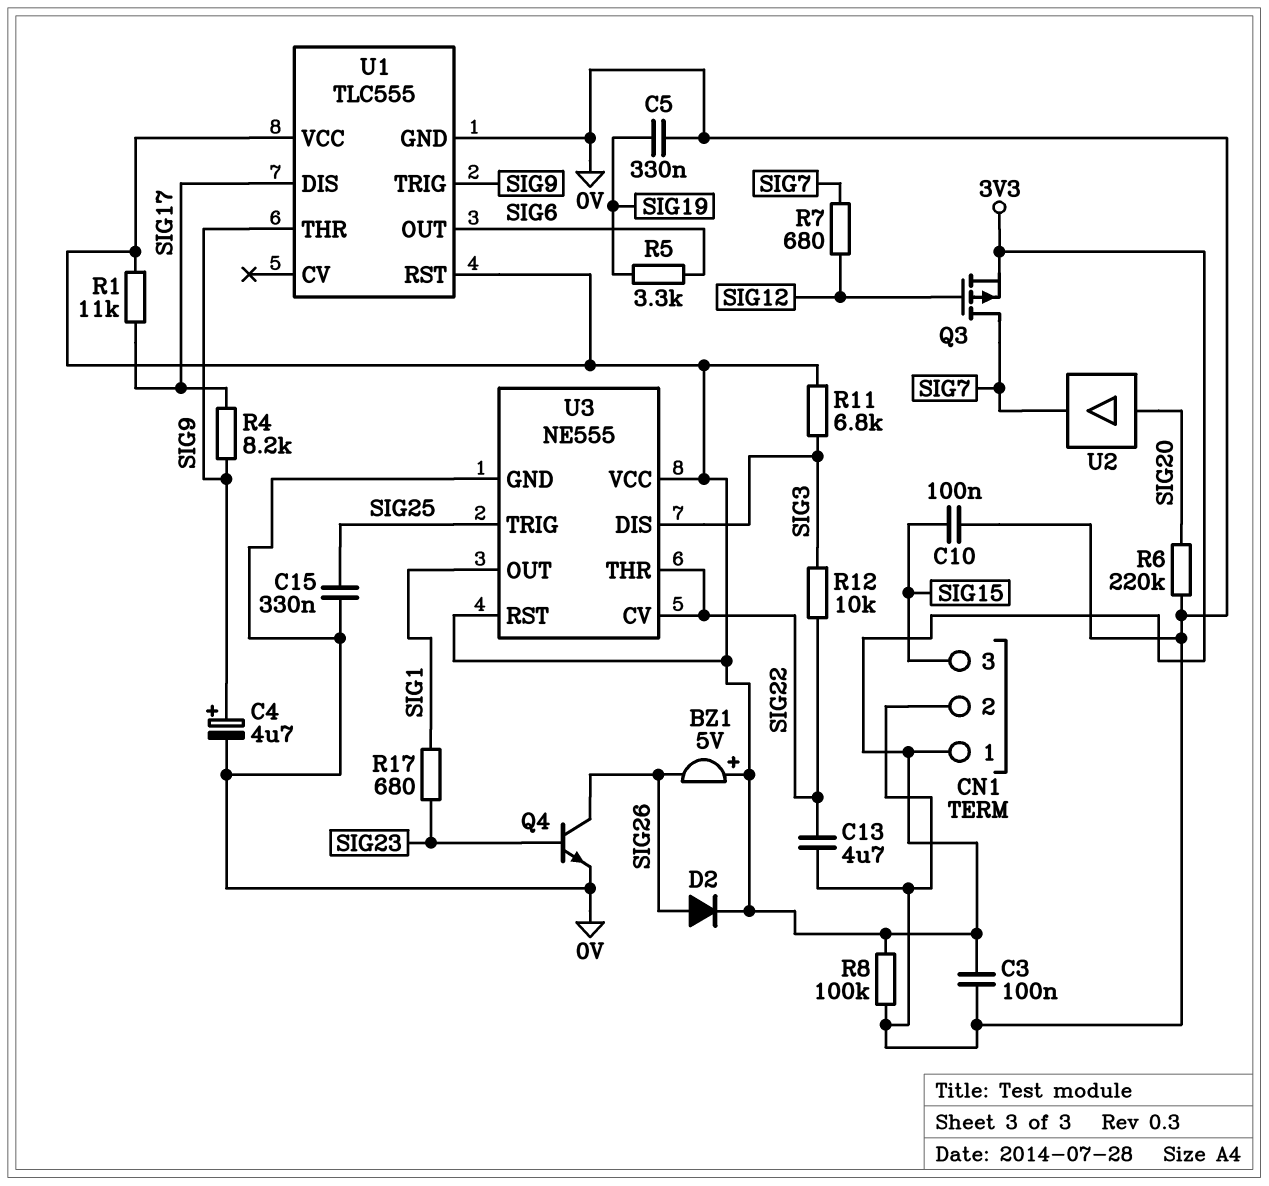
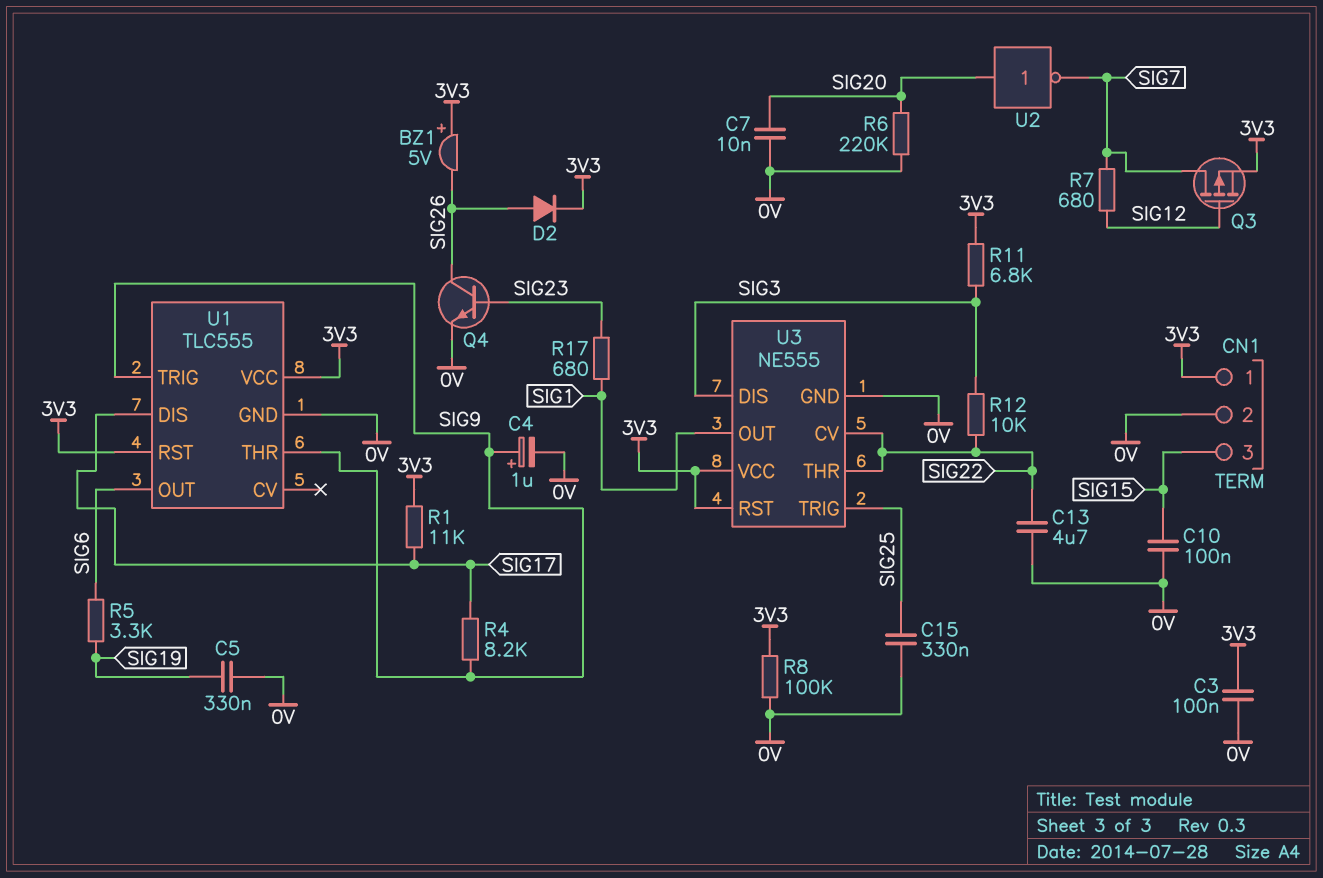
C4: 4.7uF (plus SIG9, minus 0V) -> 1uF (plus SIG9, minus 0V)
C7: none -> 10nF (0V, SIG20)
U2: buffer (in SIG20, out SIG7) -> NOT (in SIG20, out SIG7)

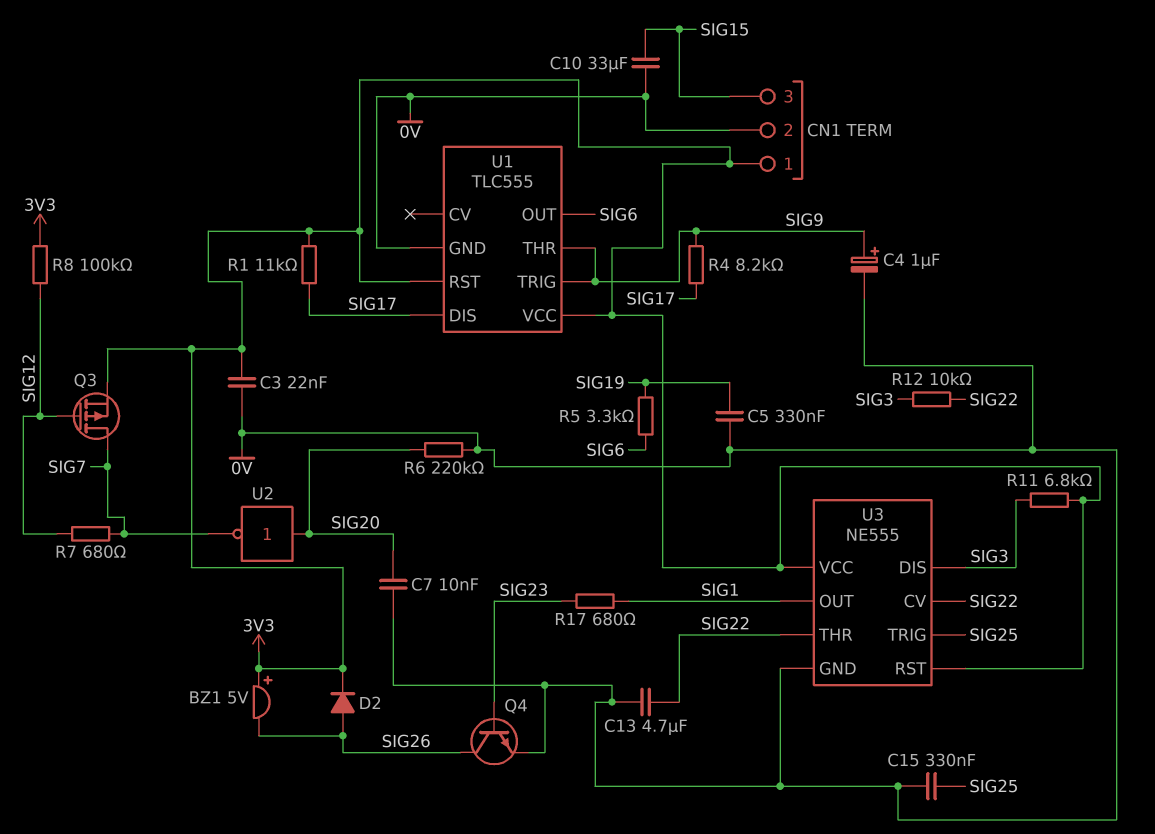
C3: 100nF (0V, 3V3) -> 22nF (0V, 3V3)
C10: 100nF (0V, SIG15) -> 33uF (0V, SIG15)
R8: 100k (0V, 3V3) -> 100k (3V3, SIG12)

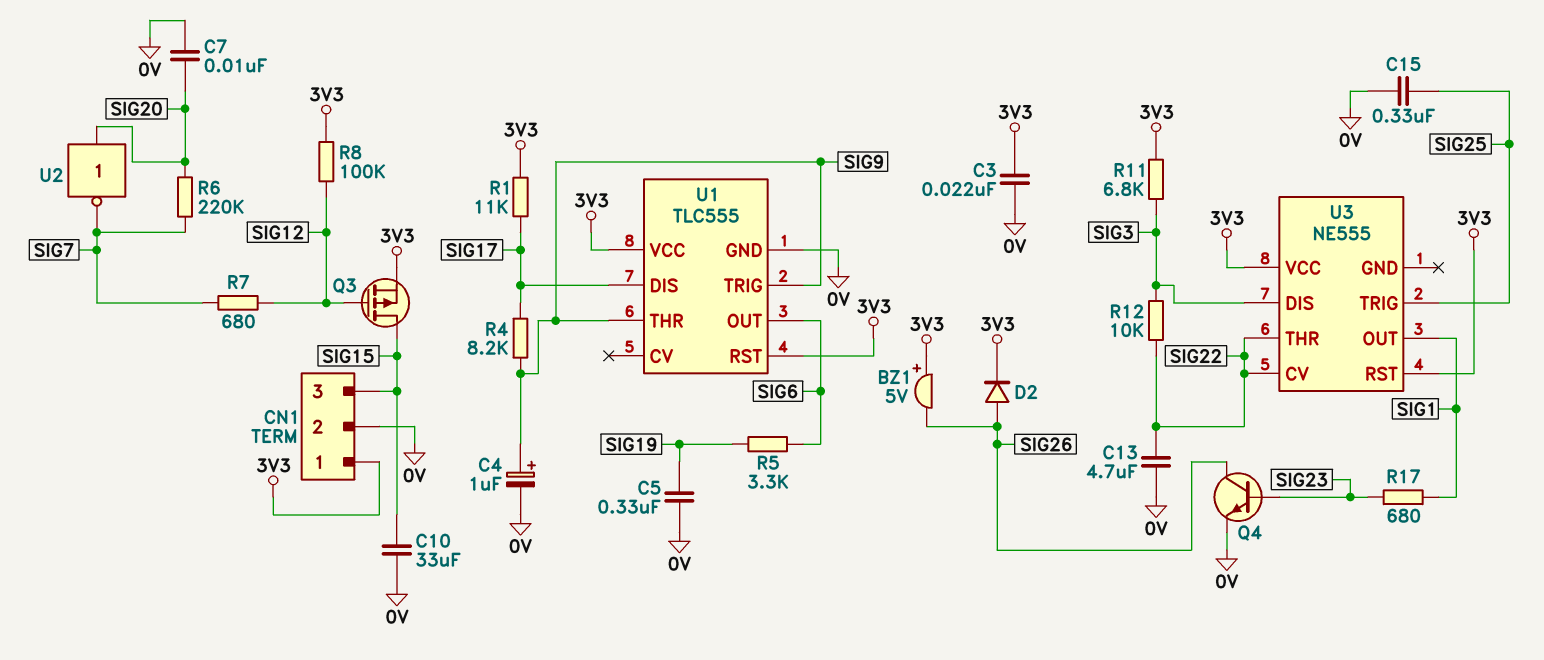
Q3: PMOS (G SIG12, D SIG7, S 3V3) -> PMOS (G SIG12, D SIG15, S 3V3)
R6: 220k (0V, SIG20) -> 220k (SIG7, SIG20)
U3 pin GND: 0V -> none

